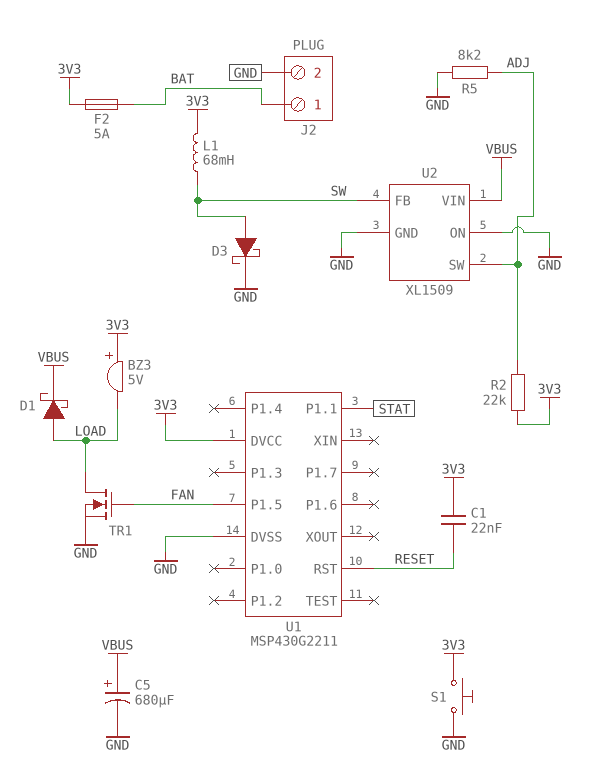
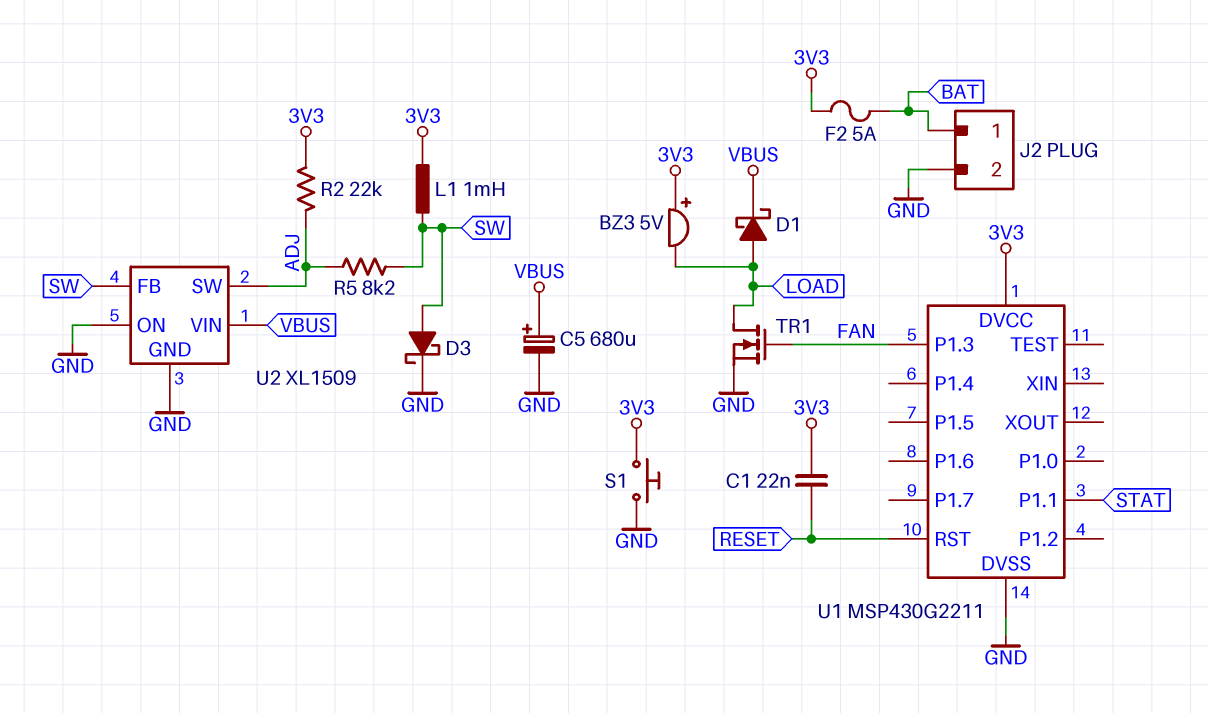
L1: 68mH (3V3, SW) -> 1mH (3V3, SW)
R5: 8.2k (ADJ, GND) -> 8.2k (ADJ, SW)
U1 pin P1.3: none -> FAN
U1 pin P1.5: FAN -> none

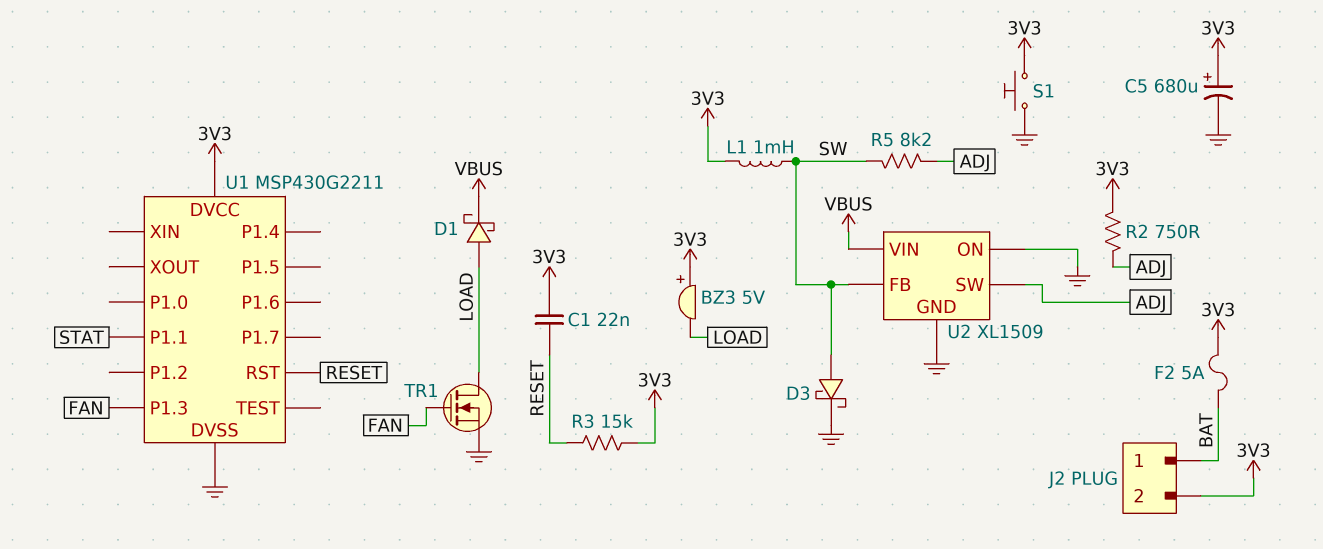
C5: 680uF (plus VBUS, minus GND) -> 680uF (plus 3V3, minus GND)
J2 pin 2: GND -> 3V3
R2: 22k (3V3, ADJ) -> 750 (3V3, ADJ)
R3: none -> 15k (3V3, RESET)

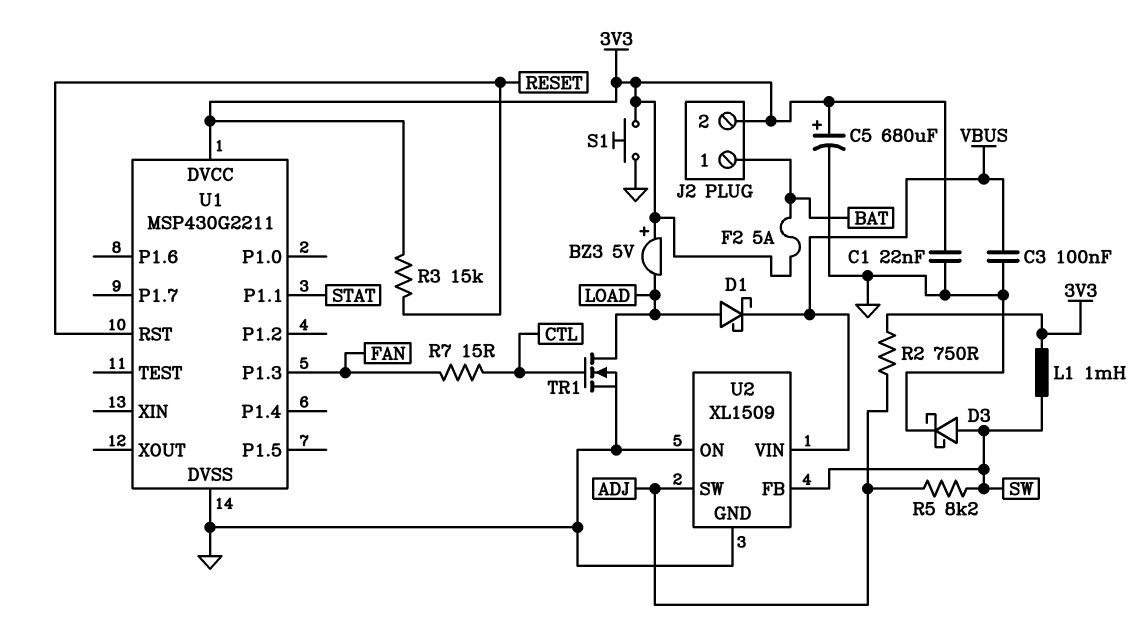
C1: 22nF (3V3, RESET) -> 22nF (3V3, GND)
C3: none -> 100nF (GND, VBUS)
R7: none -> 15 (CTL, FAN)
TR1: NMOS (G FAN, D LOAD, S GND) -> NMOS (G CTL, D LOAD, S GND)

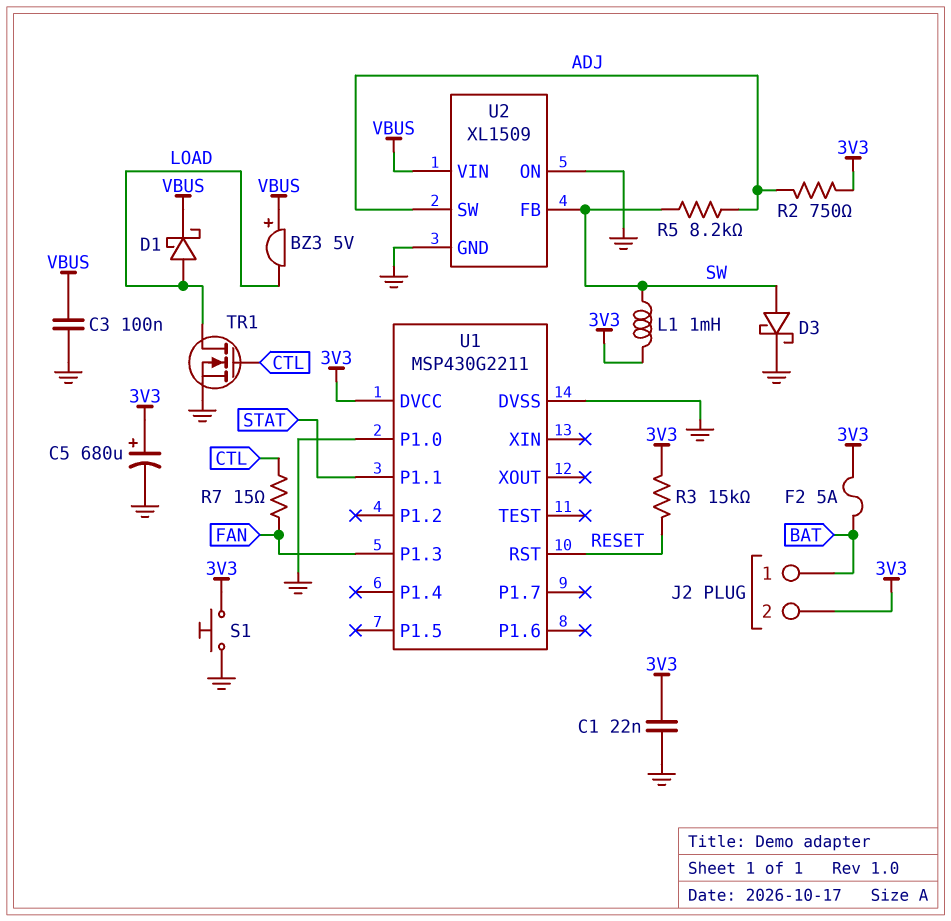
BZ3: buzzer 5V (plus 3V3, minus LOAD) -> buzzer 5V (plus VBUS, minus LOAD)
U1 pin P1.0: none -> GND

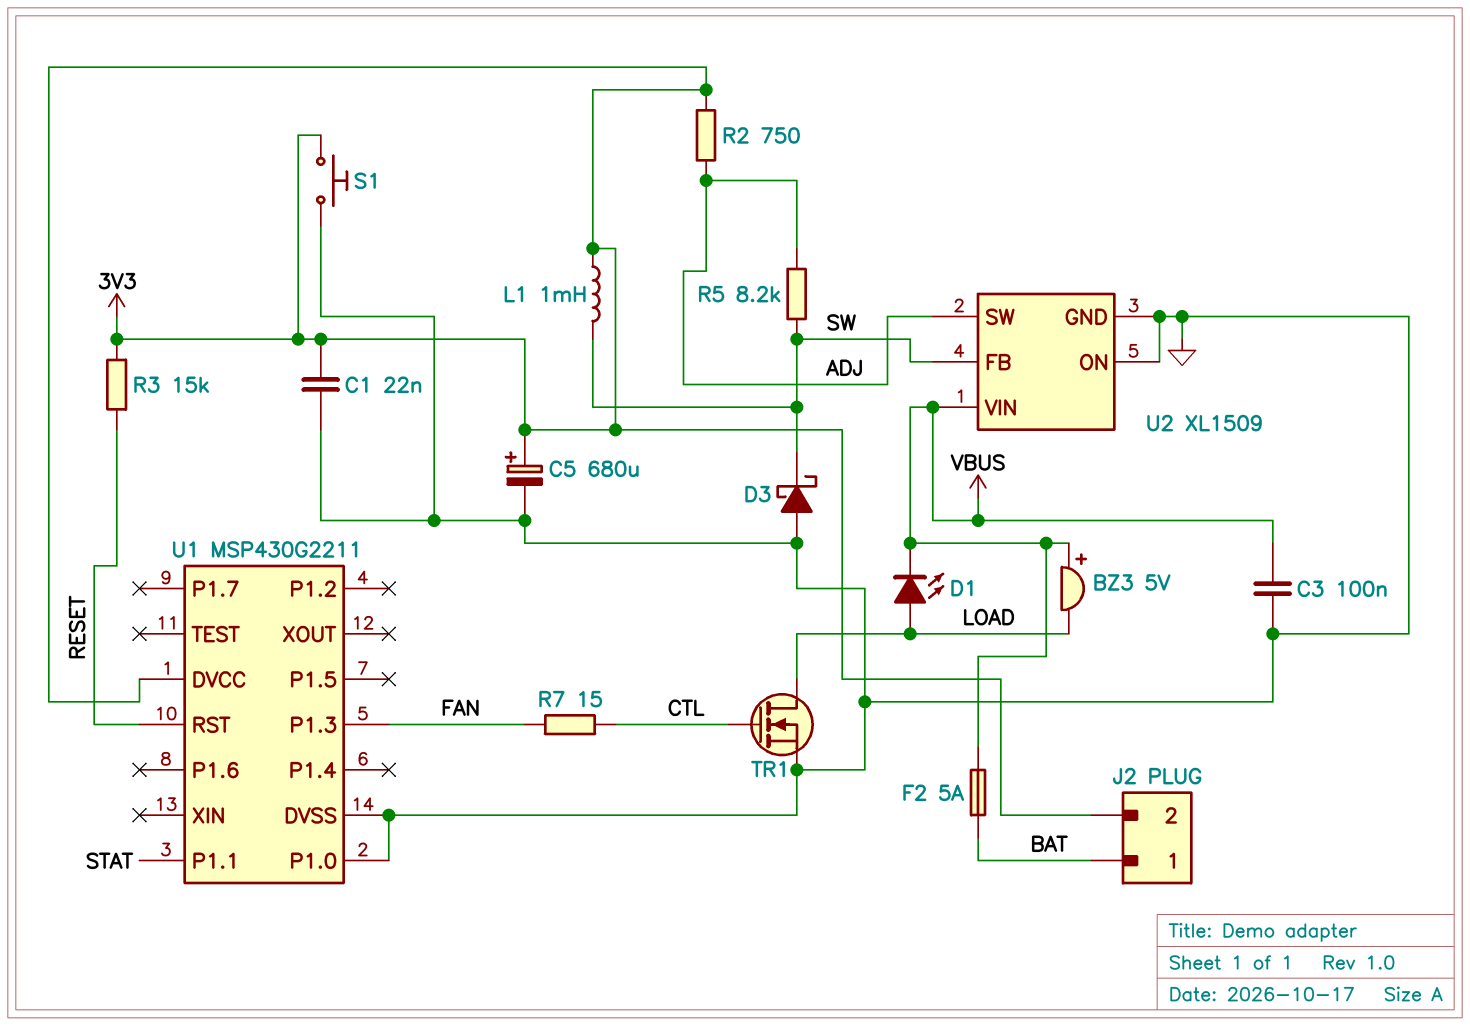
D1: schottky (A LOAD, K VBUS) -> LED (A LOAD, K VBUS)
D3: schottky (A SW, K GND) -> schottky (A GND, K SW)
F2: 5A (3V3, BAT) -> 5A (BAT, VBUS)

